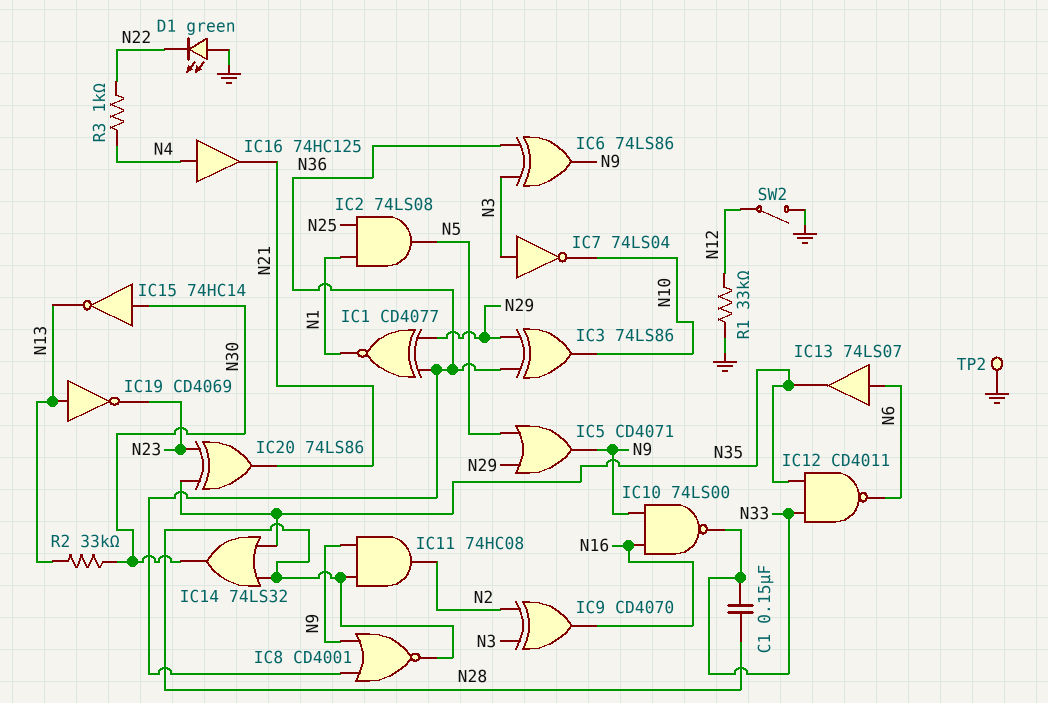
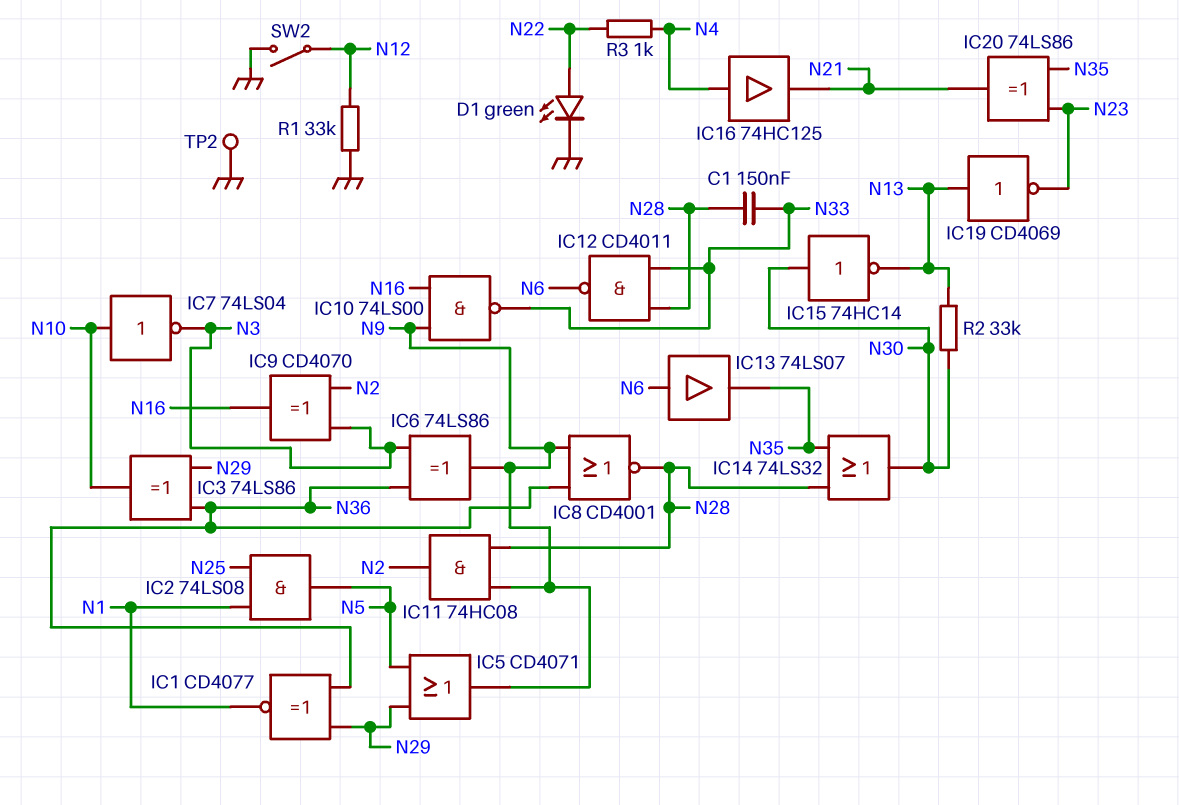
D1: LED green (A GND, K N22) -> LED green (A N22, K GND)
IC7: NOT 74LS04 (in N3, out N10) -> NOT 74LS04 (in N10, out N3)
IC12: NAND CD4011 (in N33, in N35, out N6) -> NAND CD4011 (in N28, in N33, out N6)

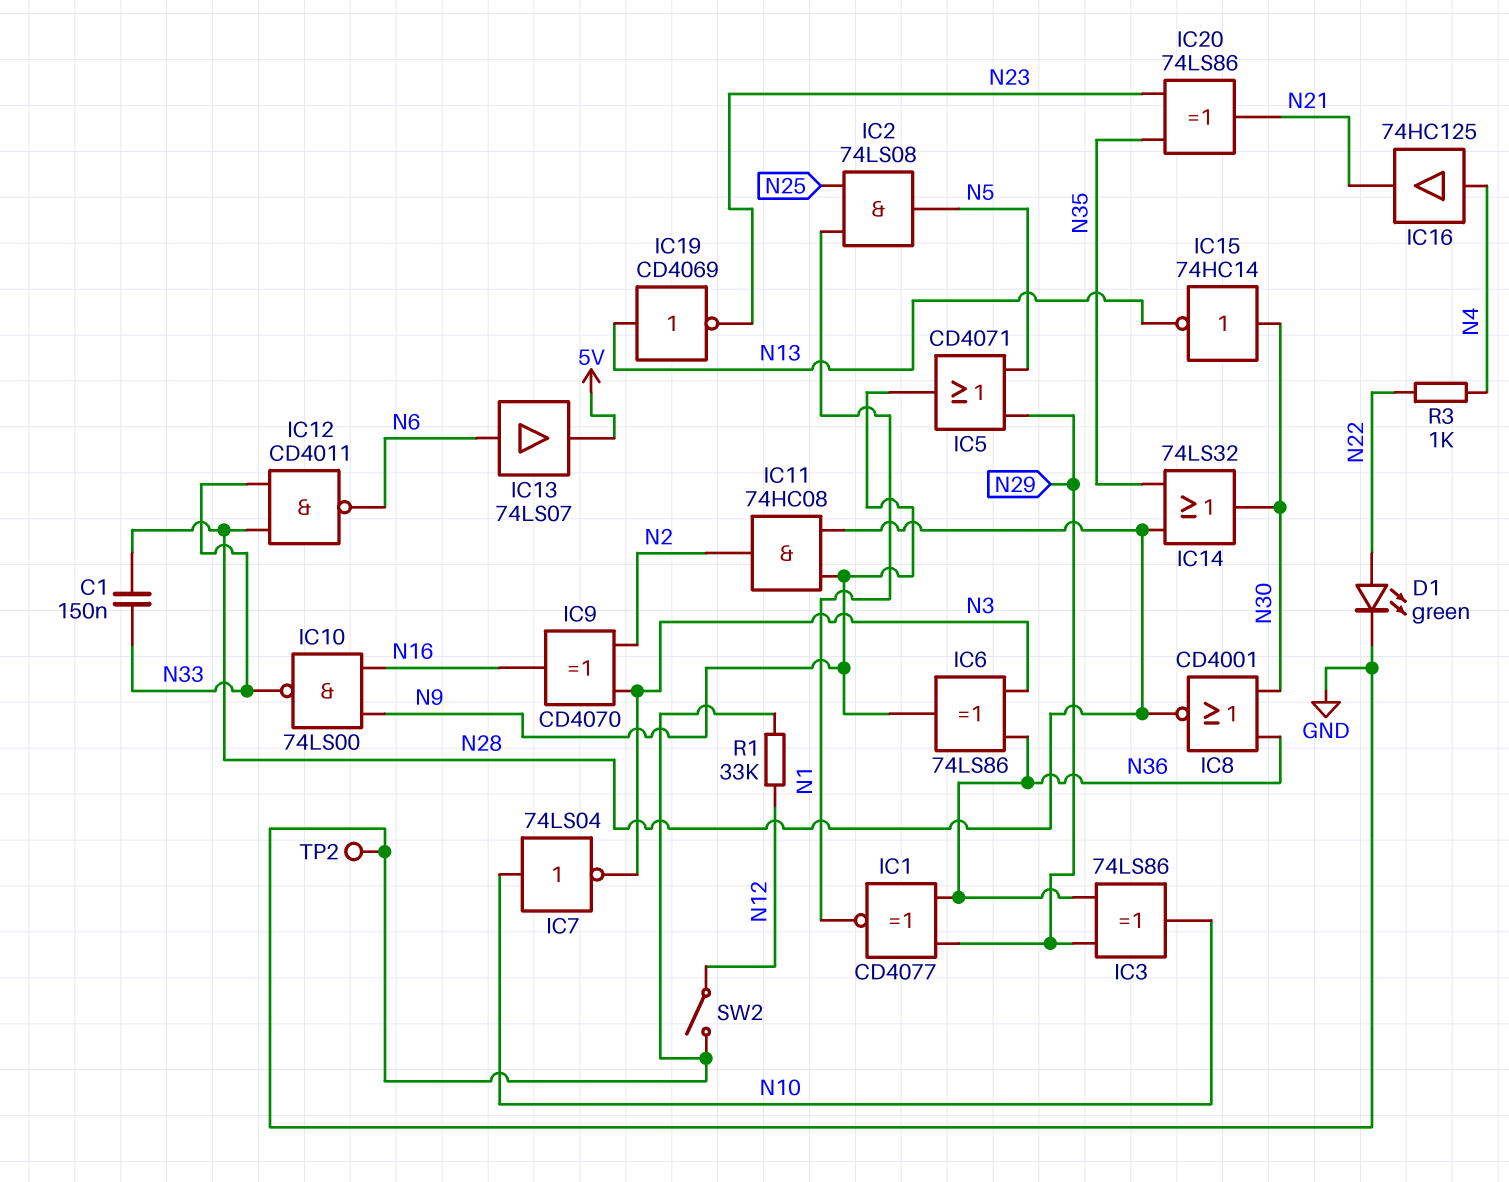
IC8: NOR CD4001 (in N9, in N36, out N28) -> NOR CD4001 (in N30, in N36, out N28)
IC13: buffer 74LS07 (in N6, out N35) -> buffer 74LS07 (in N6, out 5V)
R2: 33k (N13, N30) -> none

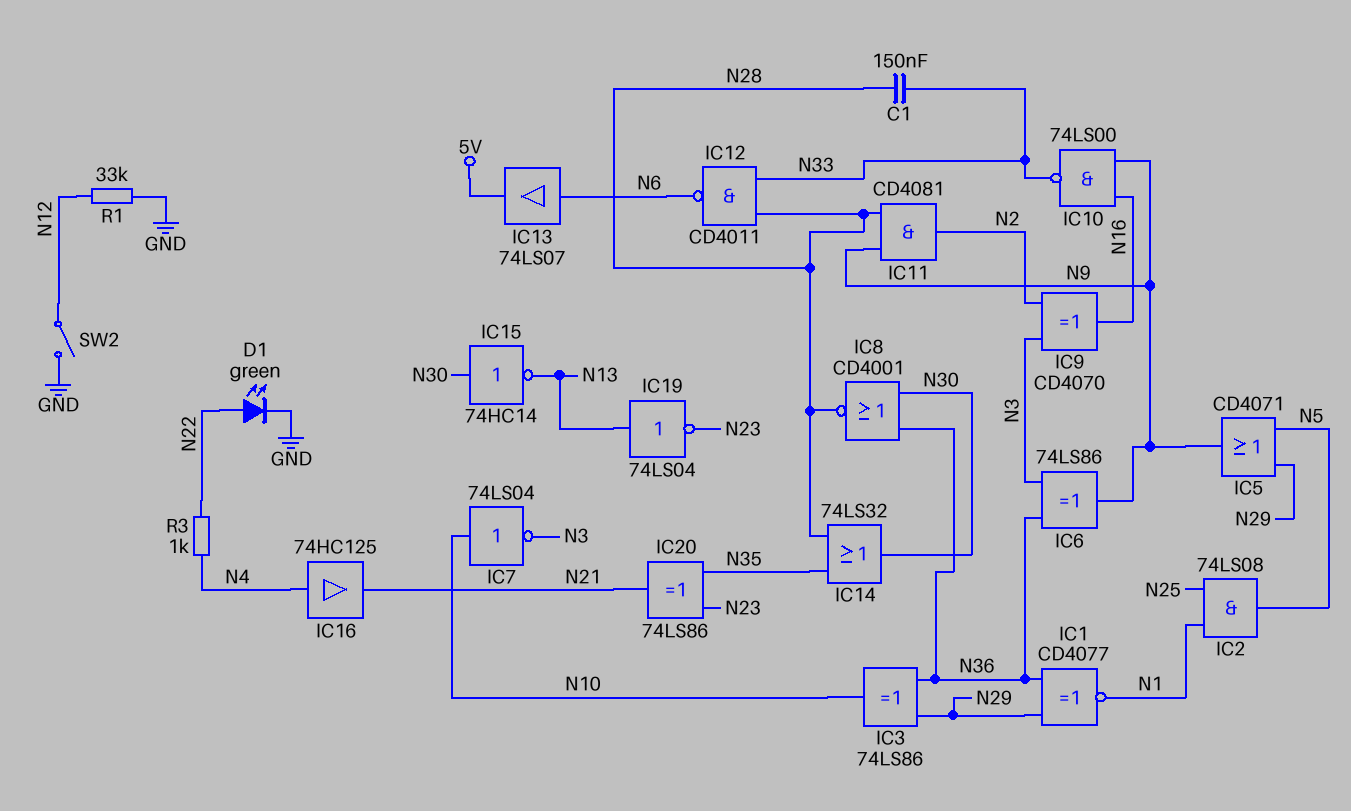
IC11: AND 74HC08 (in N9, in N28, out N2) -> AND CD4081 (in N9, in N28, out N2)
IC19: NOT CD4069 (in N13, out N23) -> NOT 74LS04 (in N13, out N23)
TP2: test point (GND) -> none

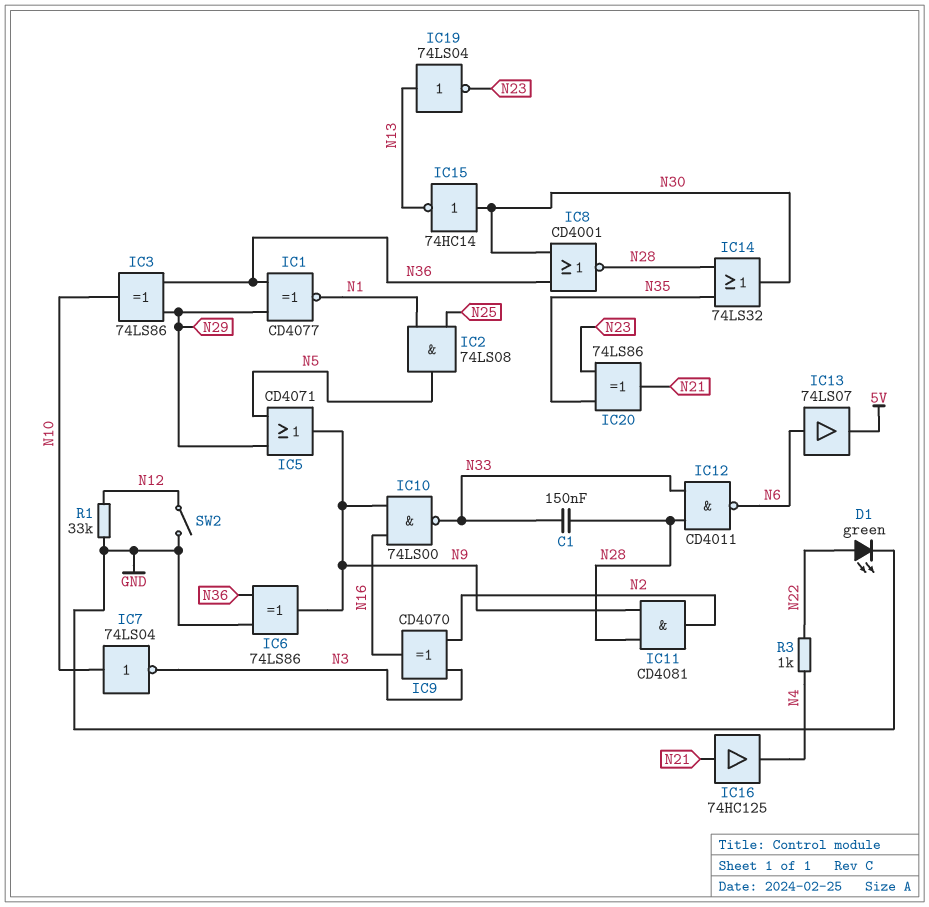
IC6: XOR 74LS86 (in N3, in N36, out N9) -> XOR 74LS86 (in GND, in N36, out N9)
IC16: buffer 74HC125 (in N4, out N21) -> buffer 74HC125 (in N21, out N4)

